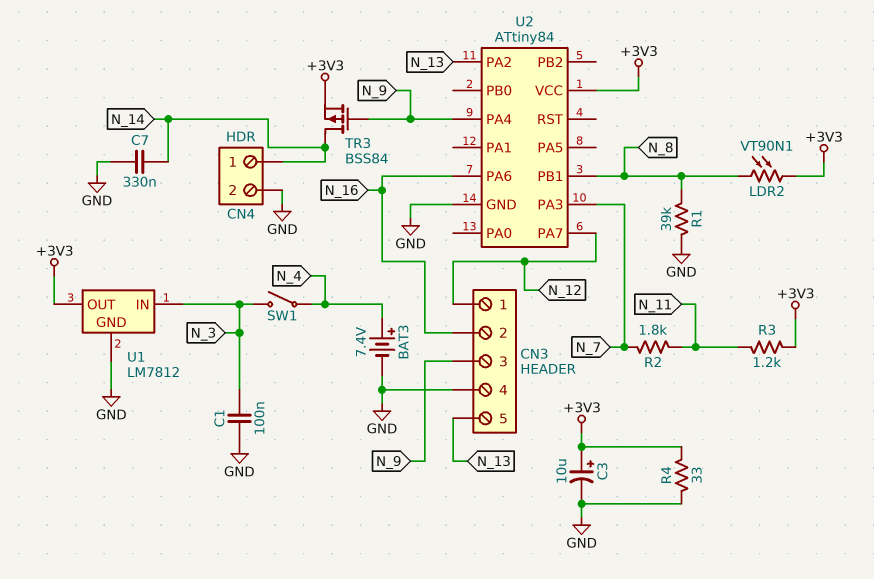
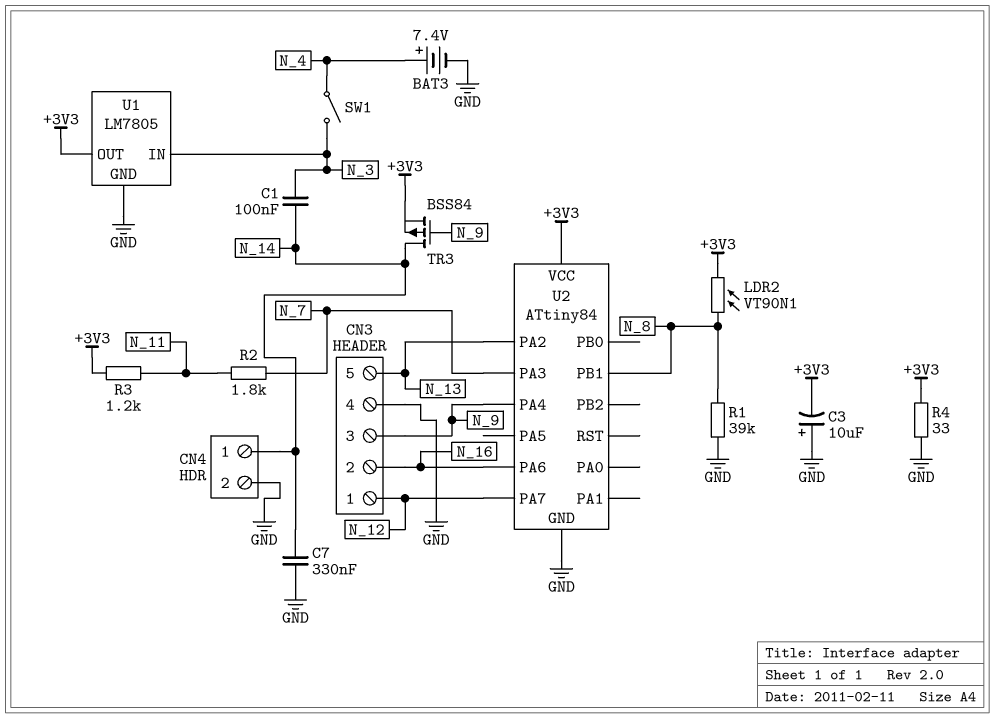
C1: 100nF (GND, N_3) -> 100nF (N_3, N_14)
C3: 10uF (plus +3V3, minus GND) -> 10uF (plus GND, minus +3V3)
U1: LM7812 -> LM7805

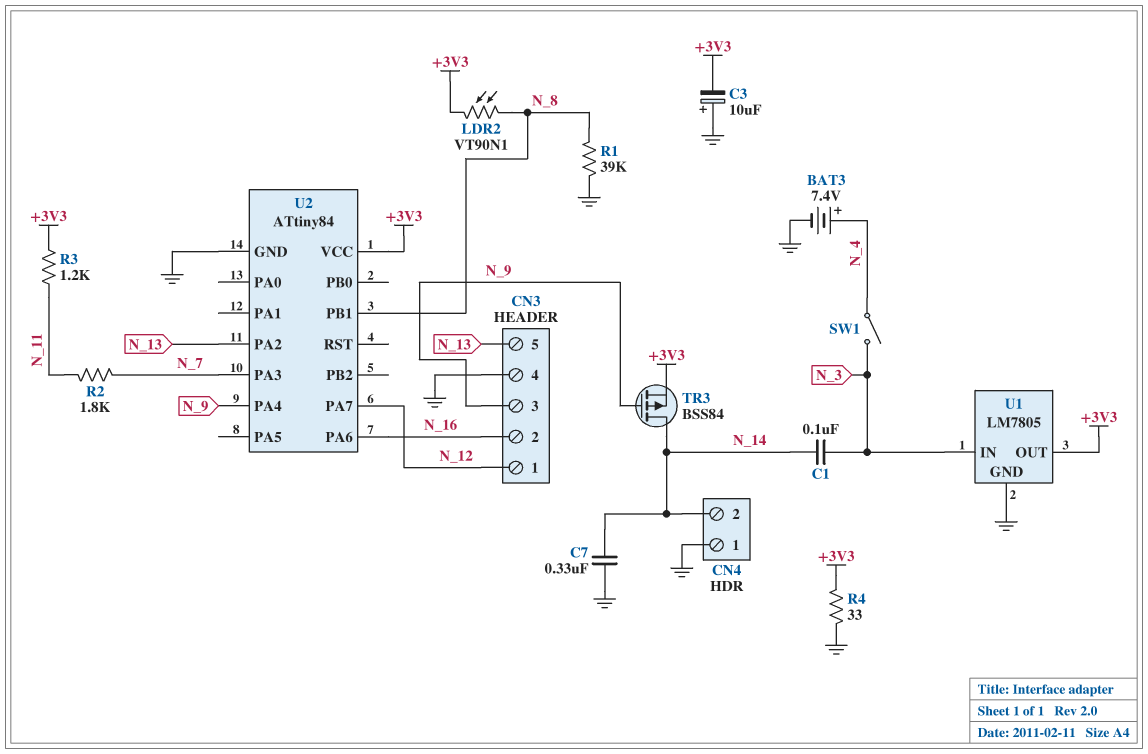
CN4 pin 1: N_14 -> GND
CN4 pin 2: GND -> N_14

